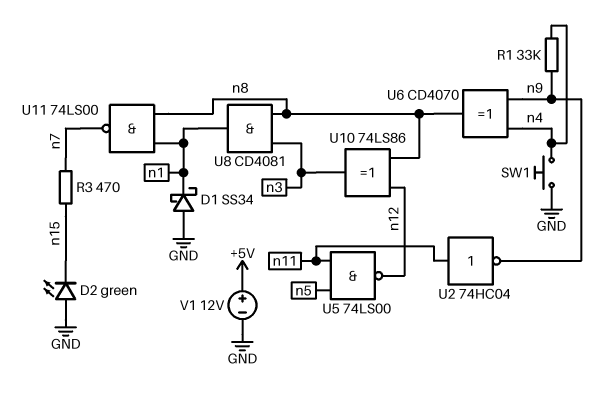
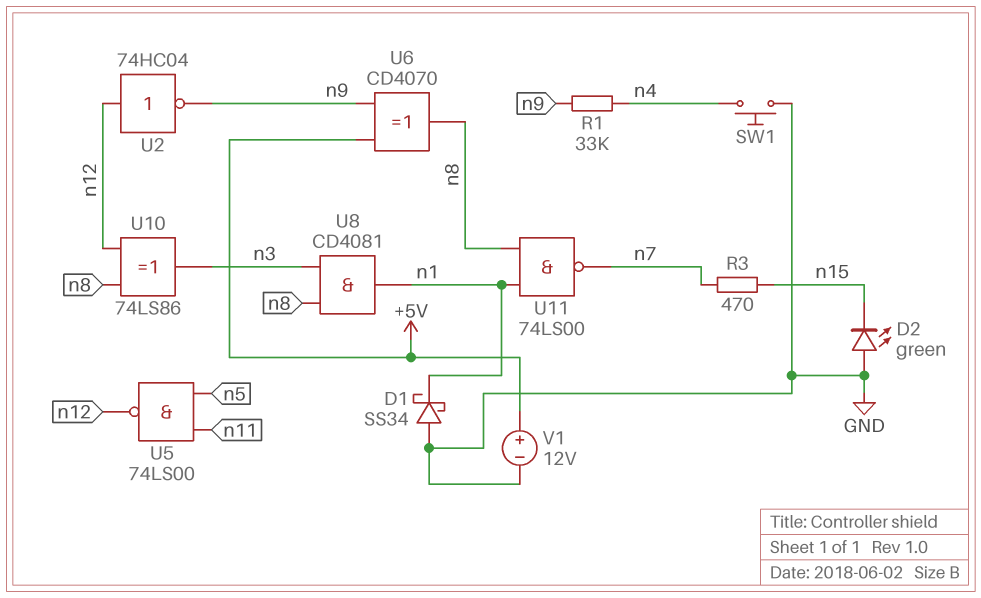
U2: NOT 74HC04 (in n11, out n9) -> NOT 74HC04 (in n12, out n9)
U6: XOR CD4070 (in n4, in n9, out n8) -> XOR CD4070 (in +5V, in n9, out n8)

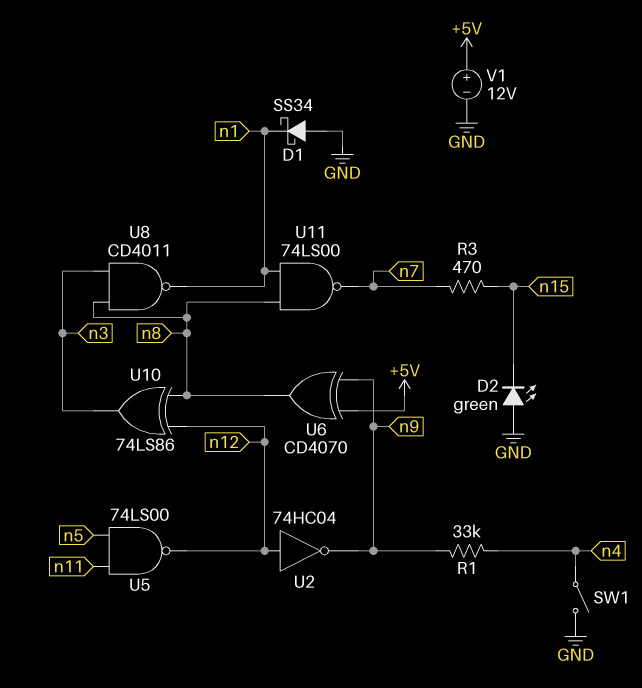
SW1: button (GND, n4) -> switch (GND, n4)
U8: AND CD4081 (in n3, in n8, out n1) -> NAND CD4011 (in n3, in n8, out n1)

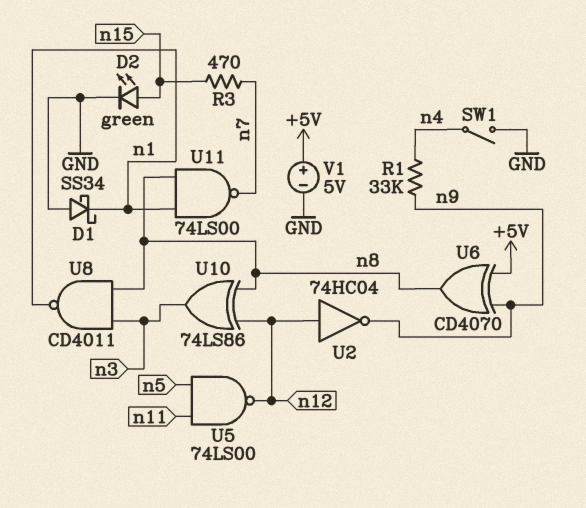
D2: LED green (A GND, K n15) -> LED green (A n15, K GND)
V1: 12V (plus +5V, minus GND) -> 5V (plus +5V, minus GND)

